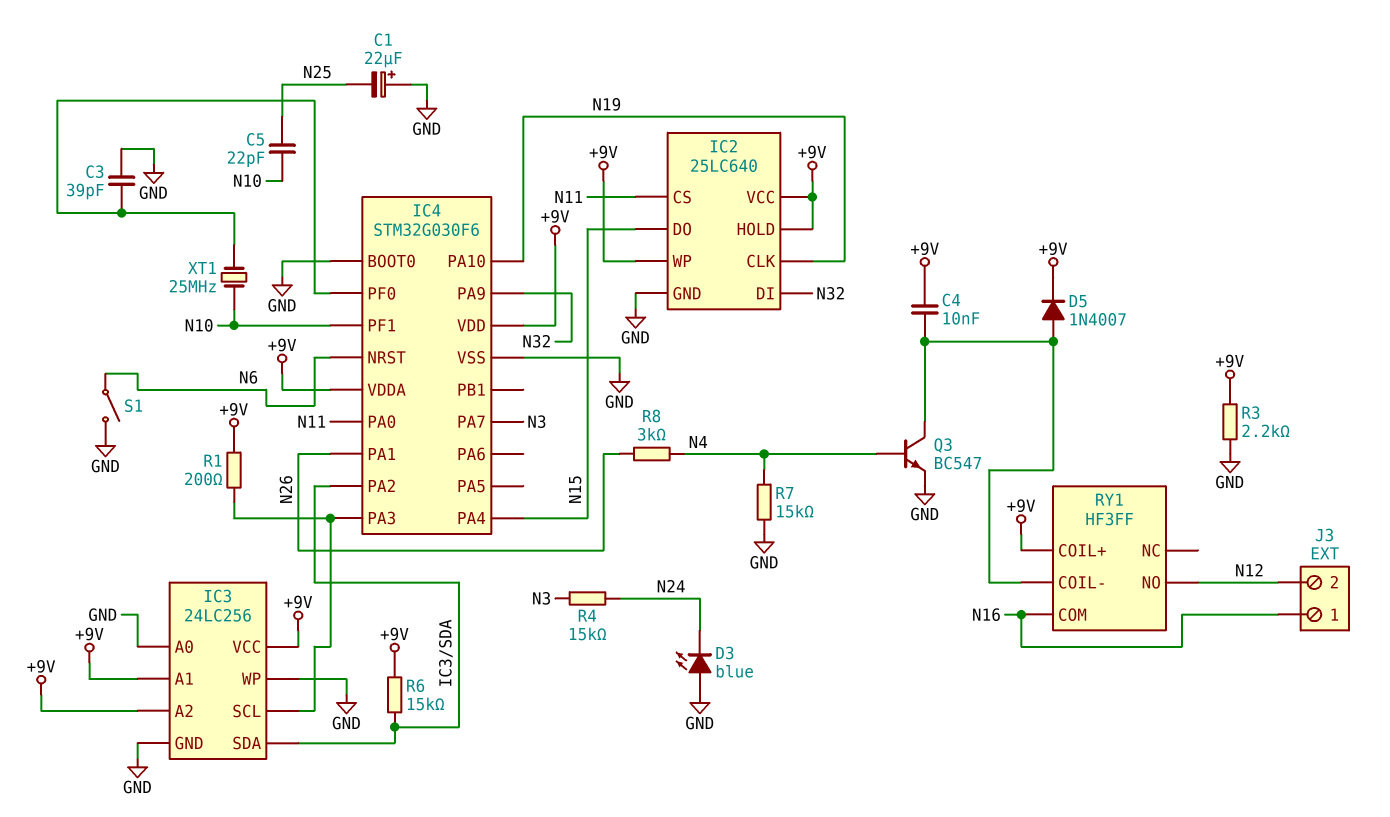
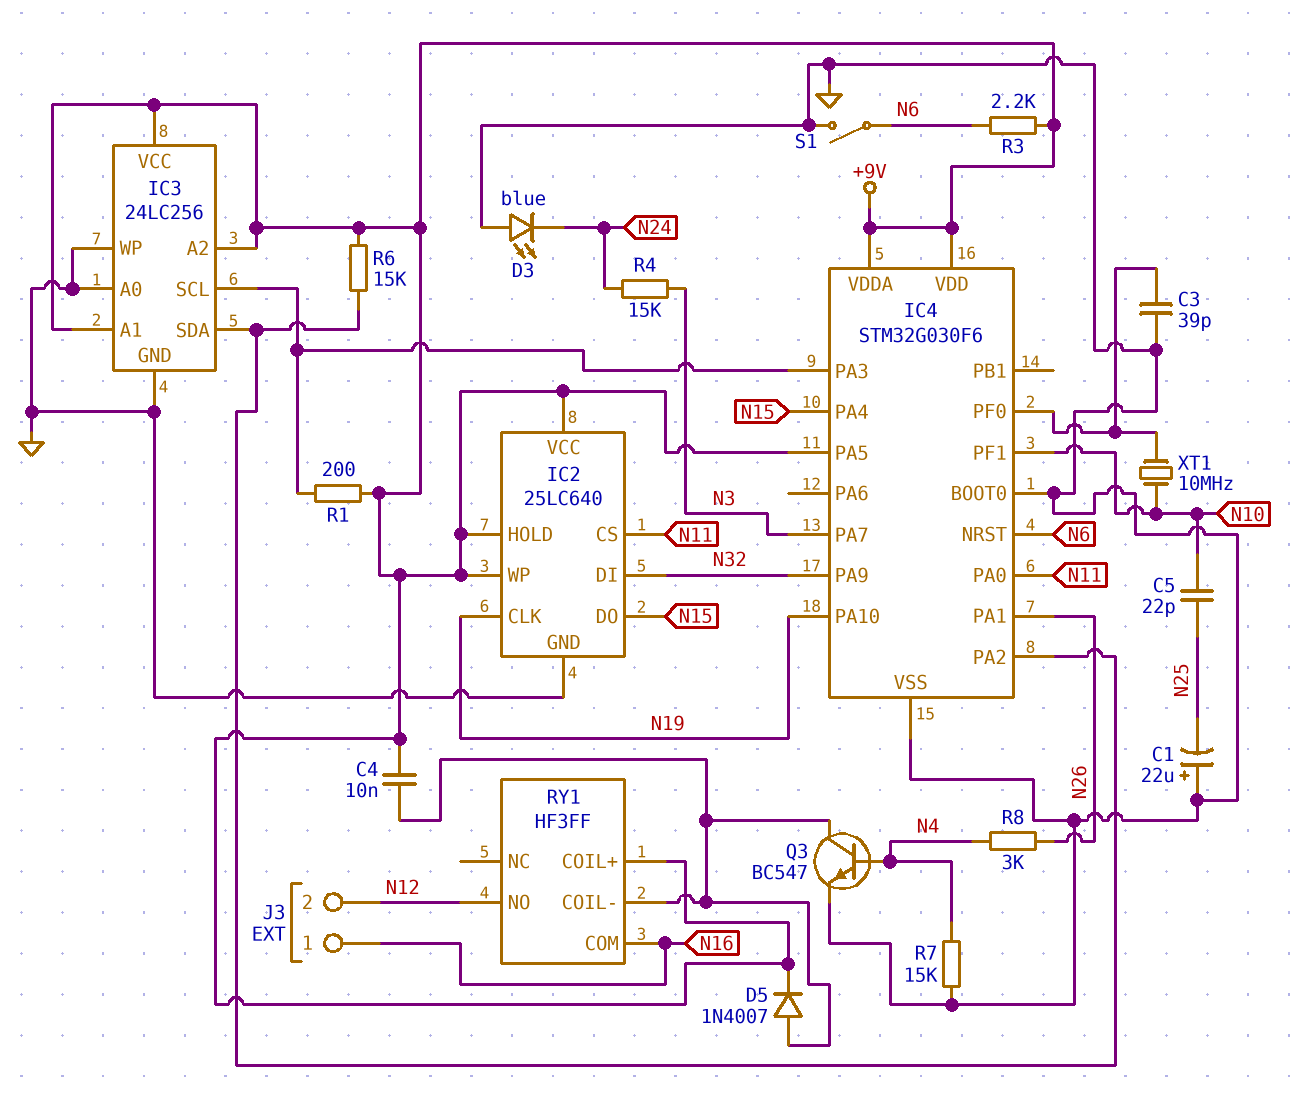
IC4 pin PA5: none -> +9V
R3: 2.2k (+9V, GND) -> 2.2k (+9V, N6)
XT1: 25MHz (IC4/PF0, N10) -> 10MHz (IC4/PF0, N10)

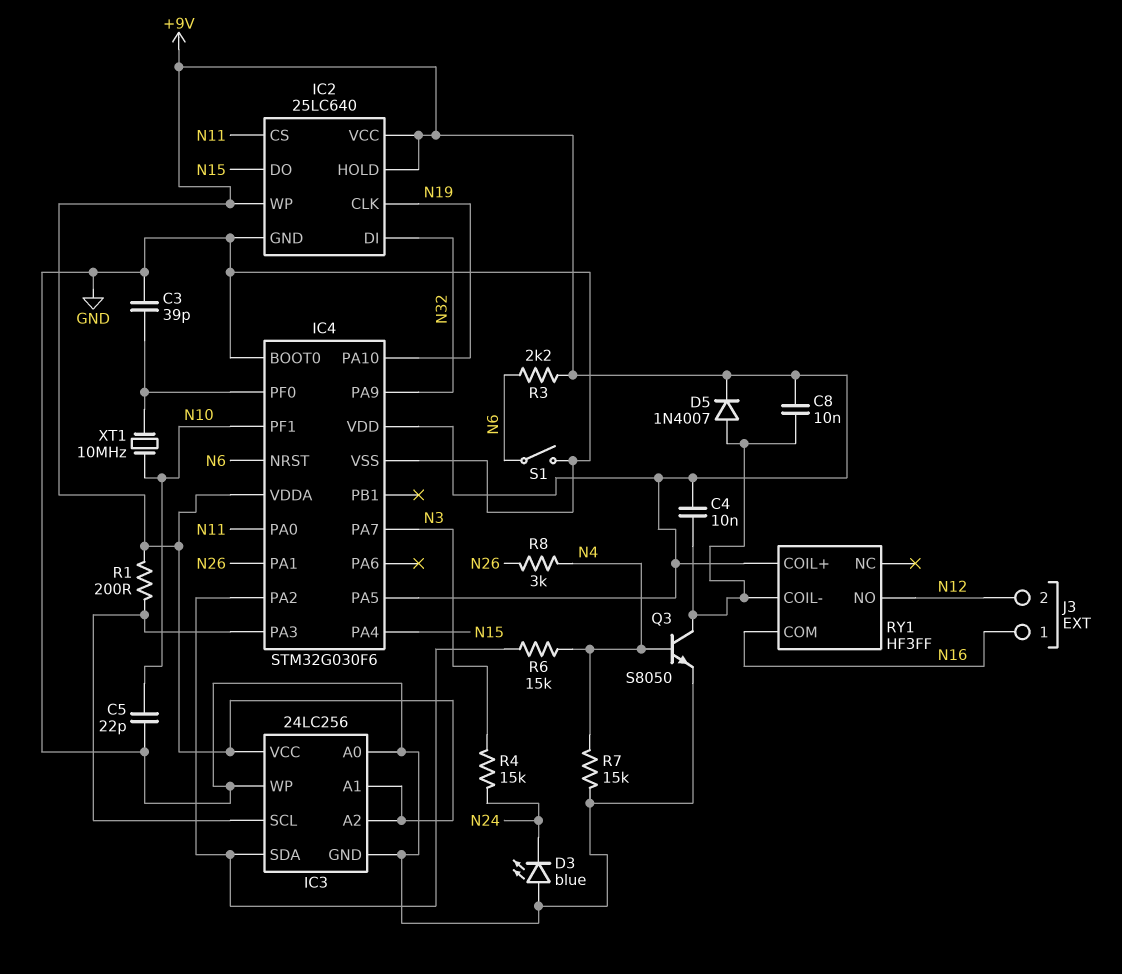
C1: 22uF (plus GND, minus N25) -> none
C5: 22pF (N10, N25) -> 22pF (GND, N10)
C8: none -> 10nF (+9V, RY1/COIL-)
Q3: NPN BC547 (B N4, C RY1/COIL-, E GND) -> NPN S8050 (B N4, C RY1/COIL-, E GND)
R6: 15k (+9V, IC3/SDA) -> 15k (IC3/SDA, N4)

